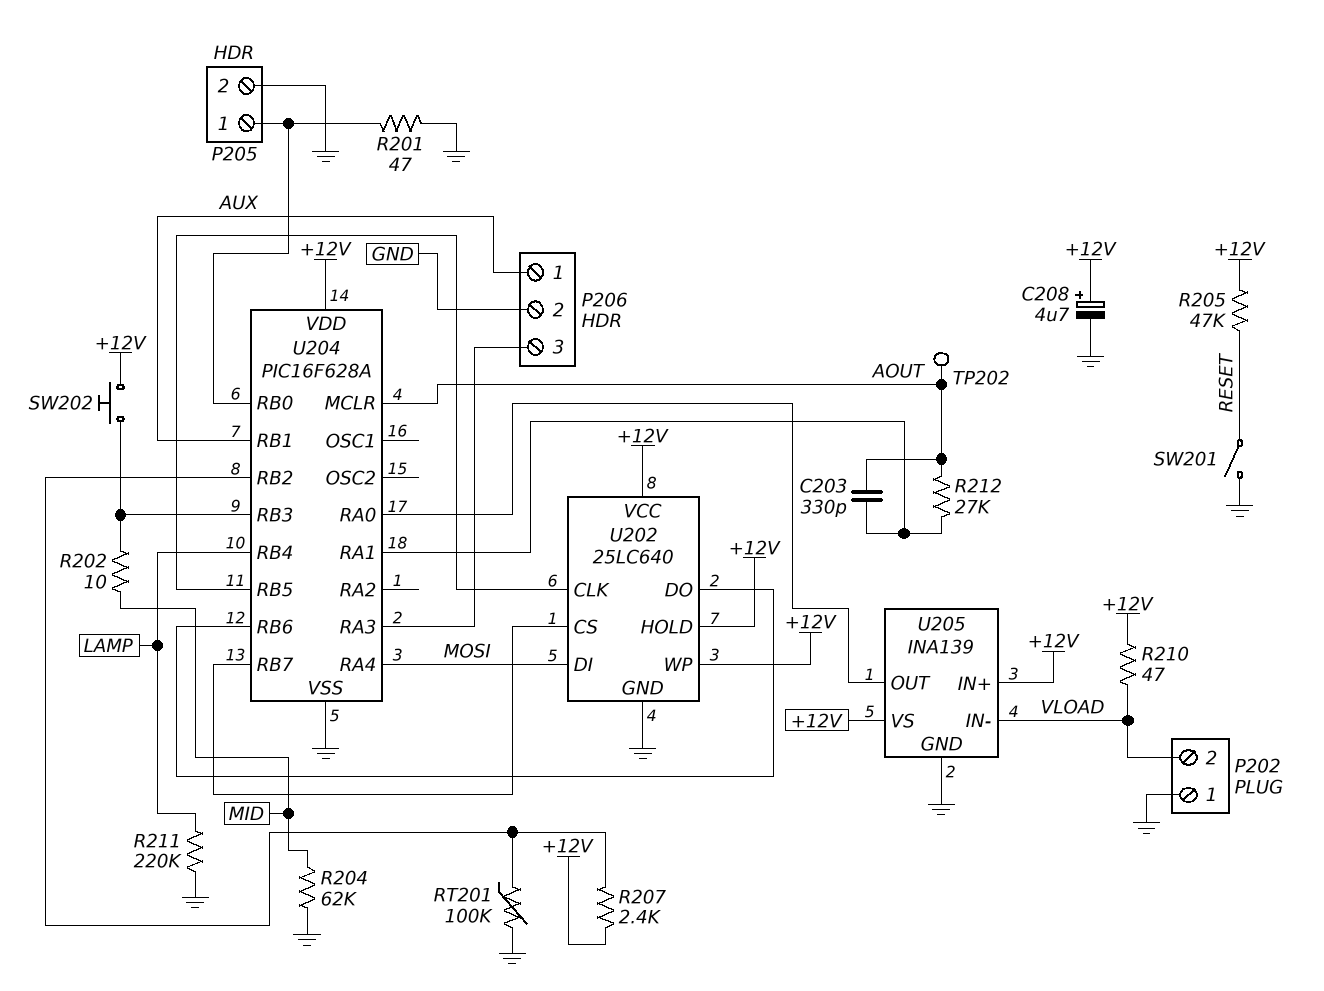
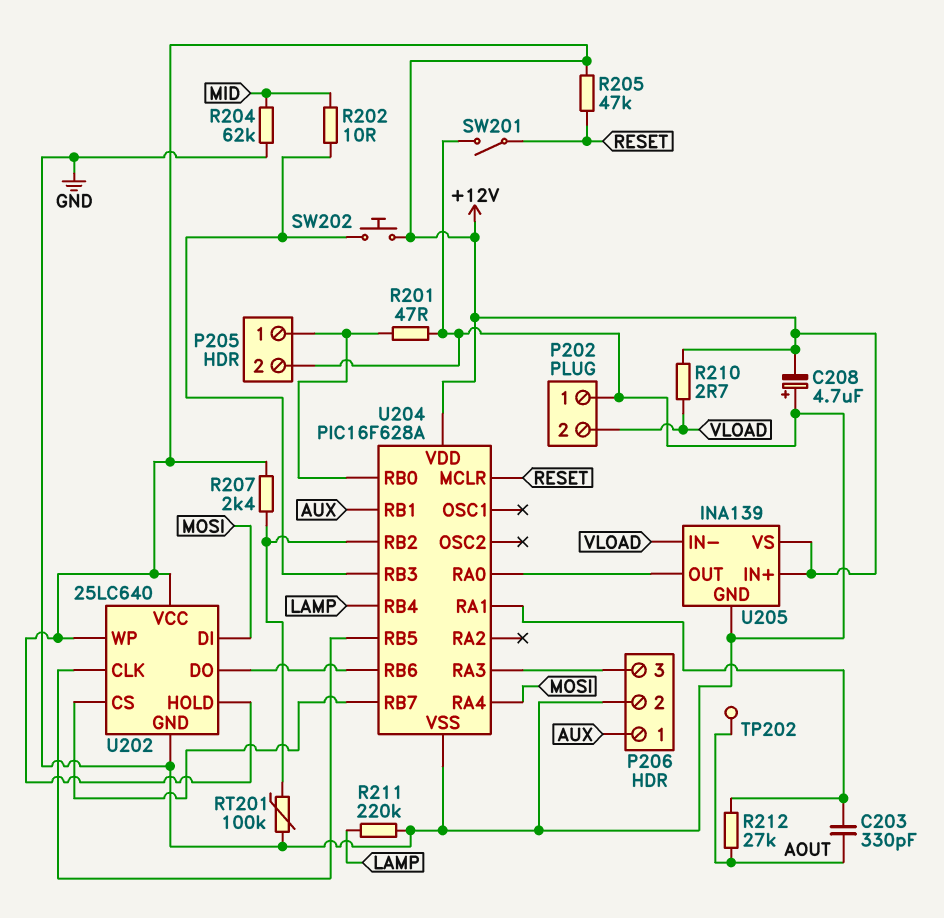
C208: 4.7uF (plus +12V, minus GND) -> 4.7uF (plus GND, minus +12V)
R210: 47 (+12V, VLOAD) -> 2.7 (+12V, VLOAD)
U204 pin MCLR: AOUT -> RESET

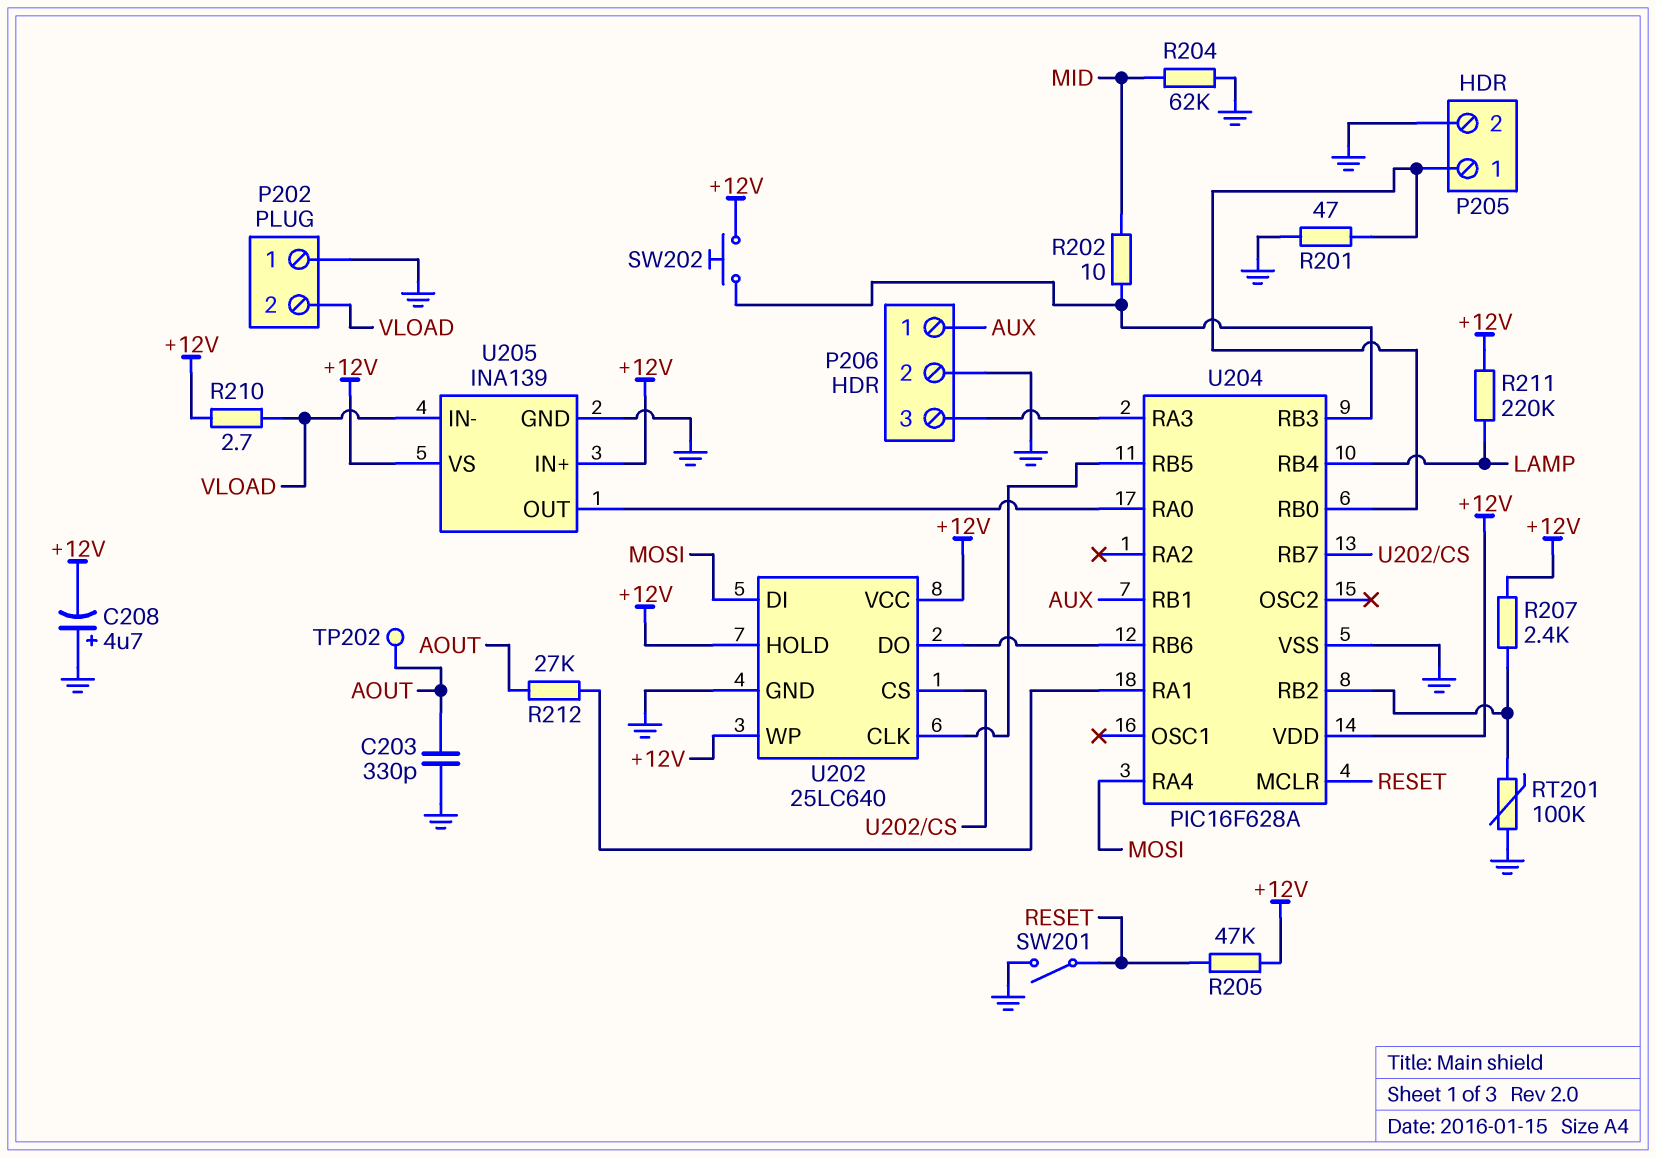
C203: 330pF (AOUT, U204/RA1) -> 330pF (AOUT, GND)
R211: 220k (GND, LAMP) -> 220k (+12V, LAMP)

